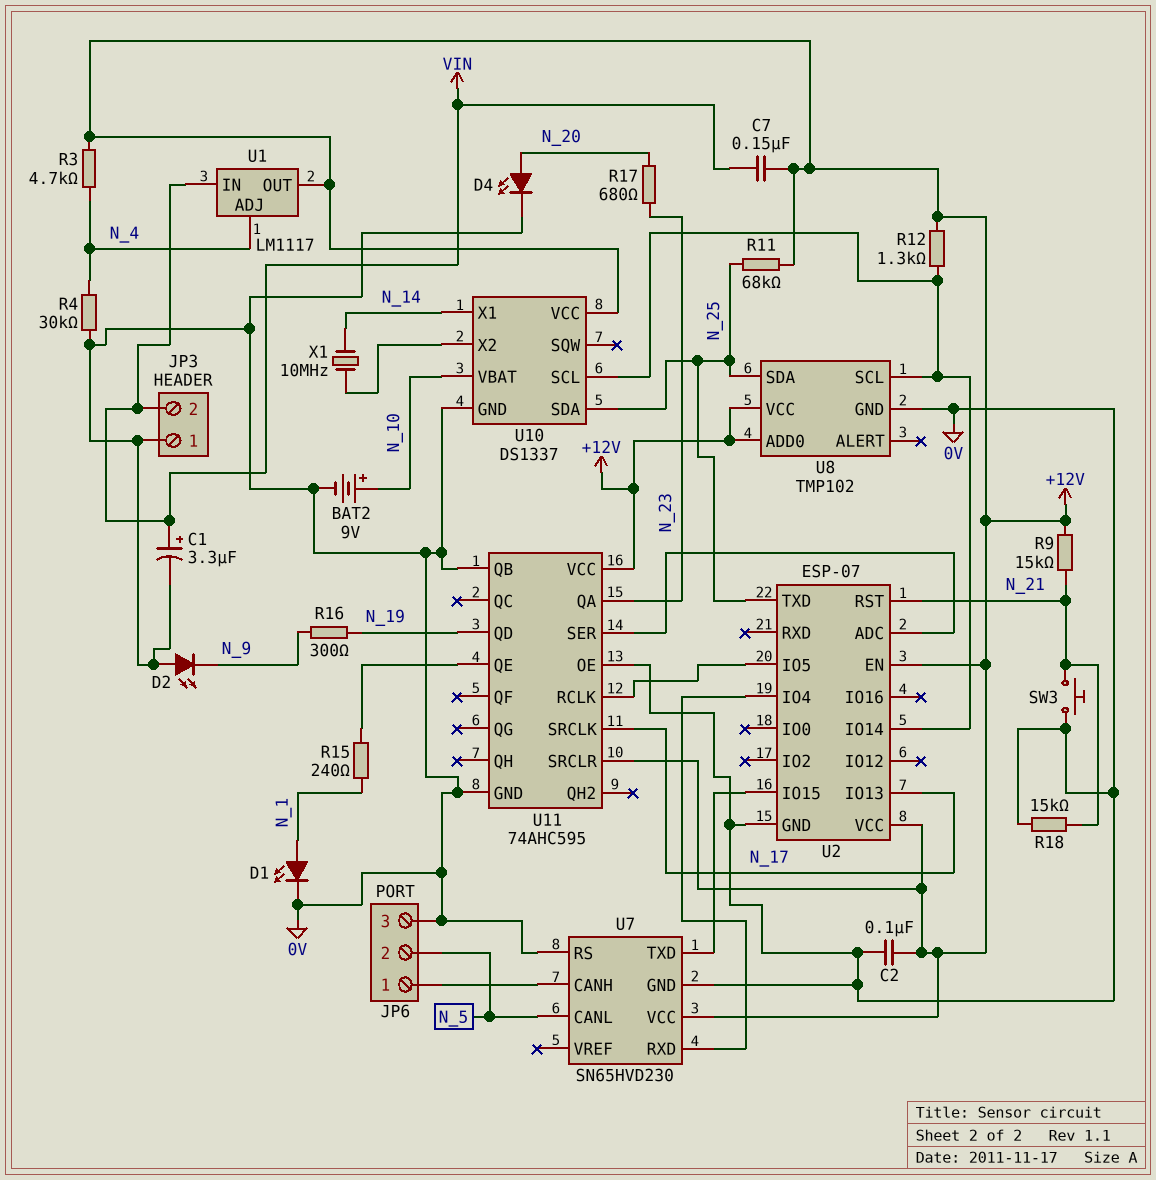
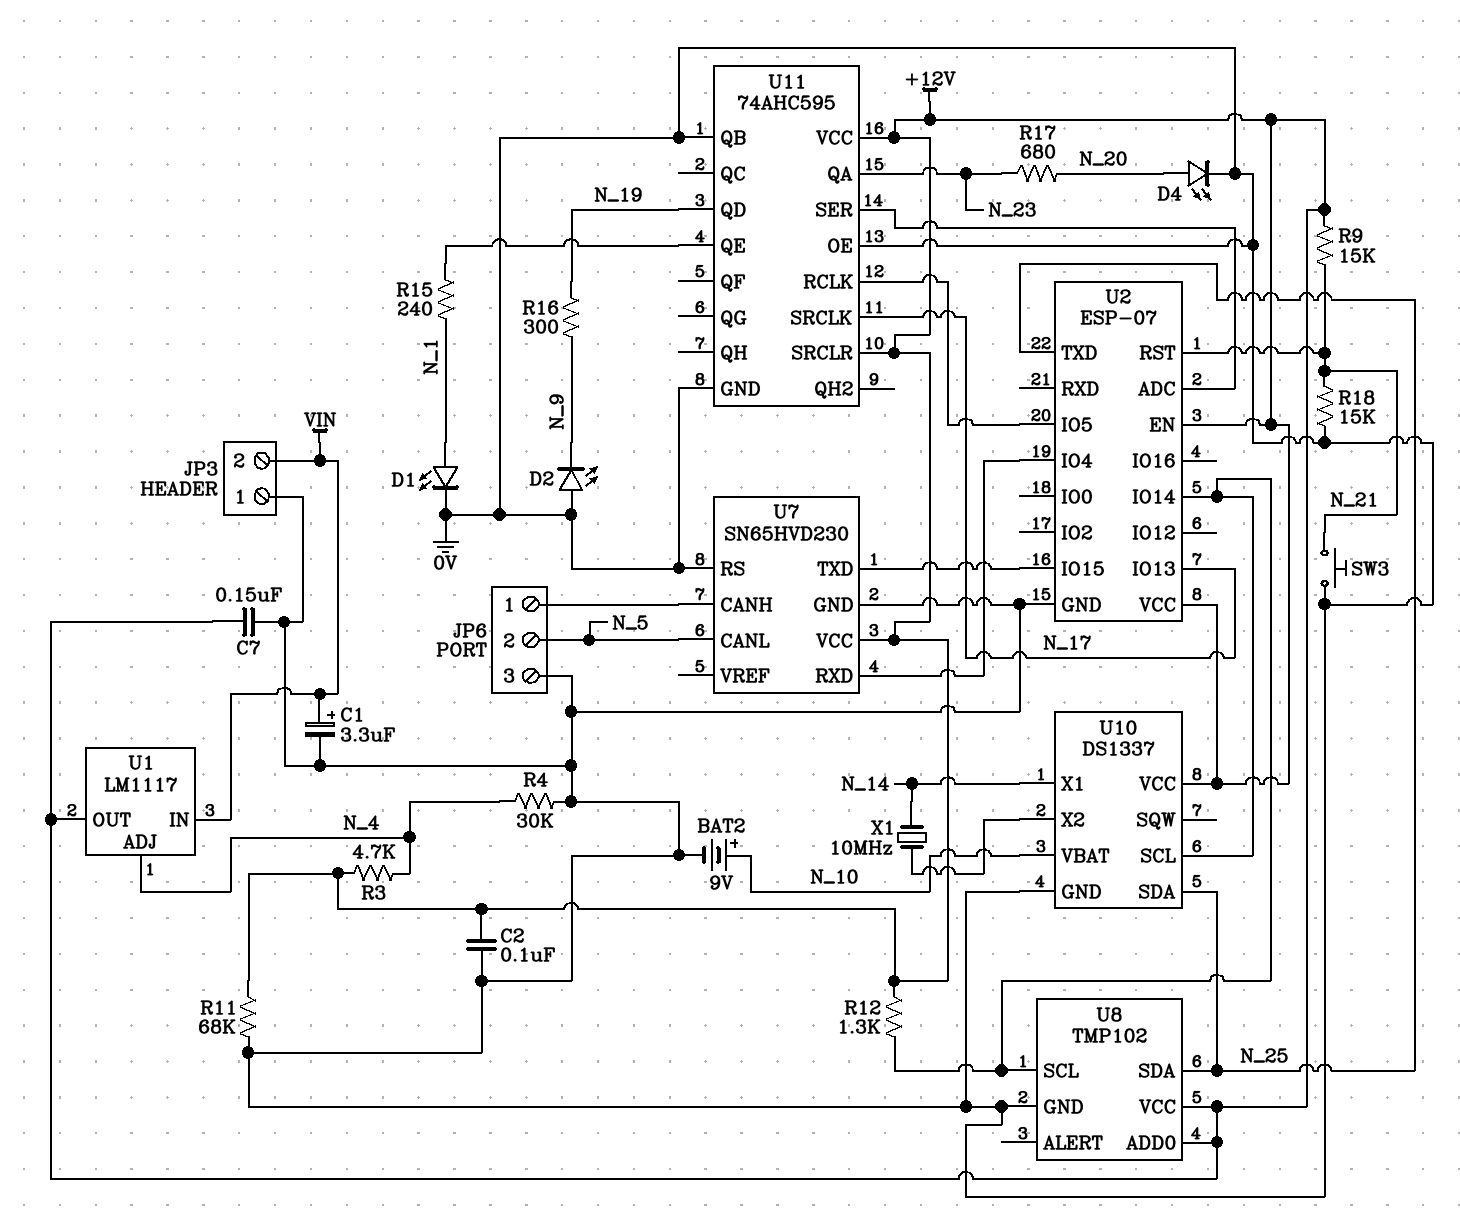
C7: 150nF (+12V, VIN) -> 150nF (+12V, 0V)
R11: 68k (+12V, N_25) -> 68k (+12V, 0V)

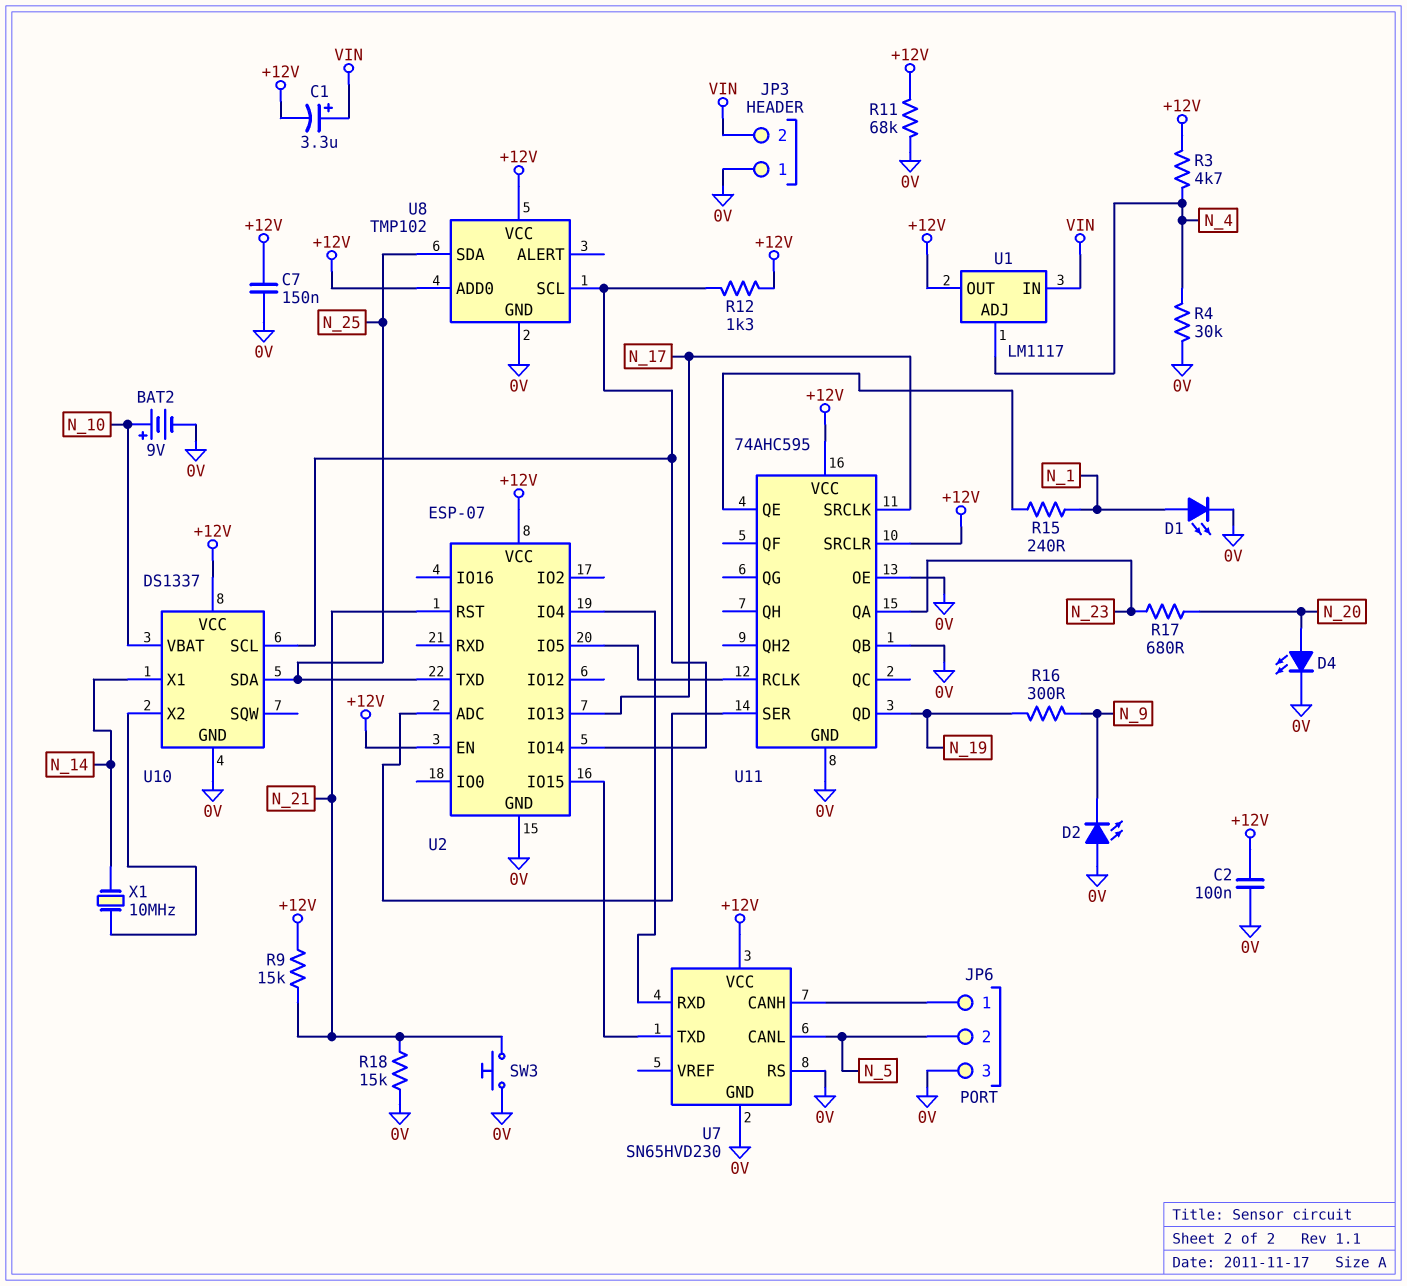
C1: 3.3uF (plus VIN, minus 0V) -> 3.3uF (plus VIN, minus +12V)

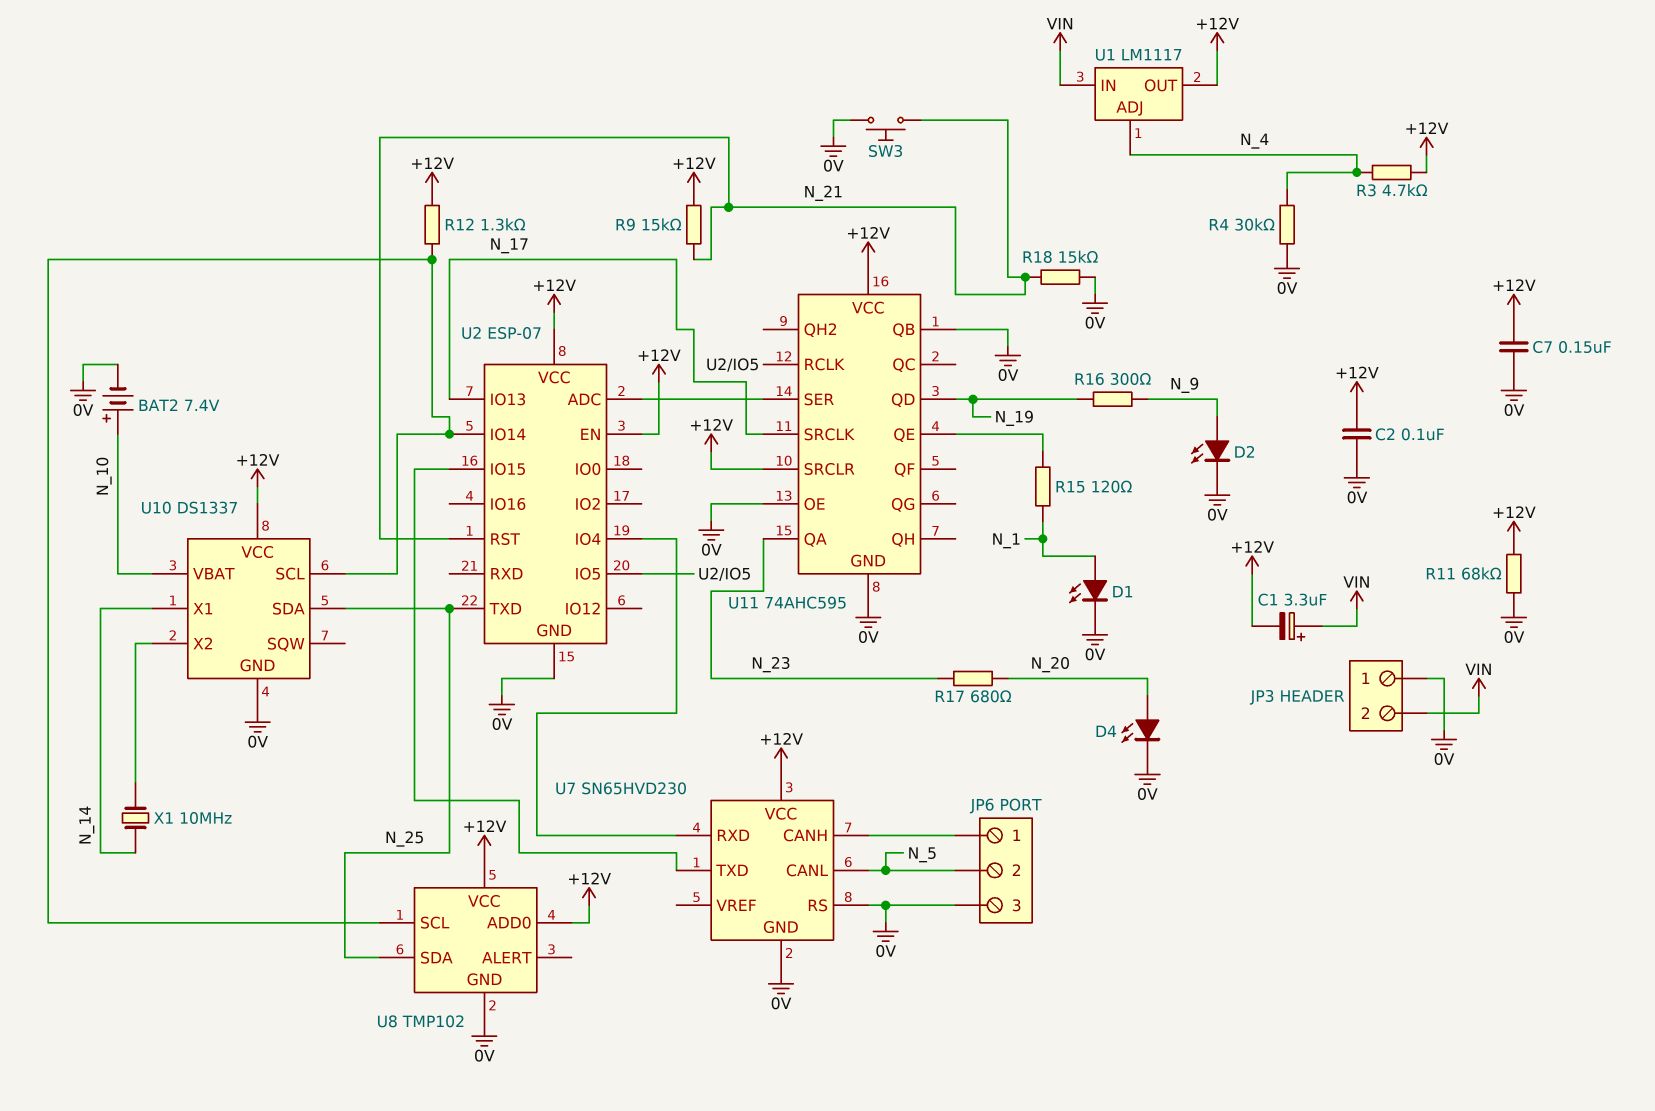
BAT2: 9V (plus N_10, minus 0V) -> 7.4V (plus N_10, minus 0V)
D2: LED (A 0V, K N_9) -> LED (A N_9, K 0V)
R15: 240 (N_1, U11/QE) -> 120 (N_1, U11/QE)

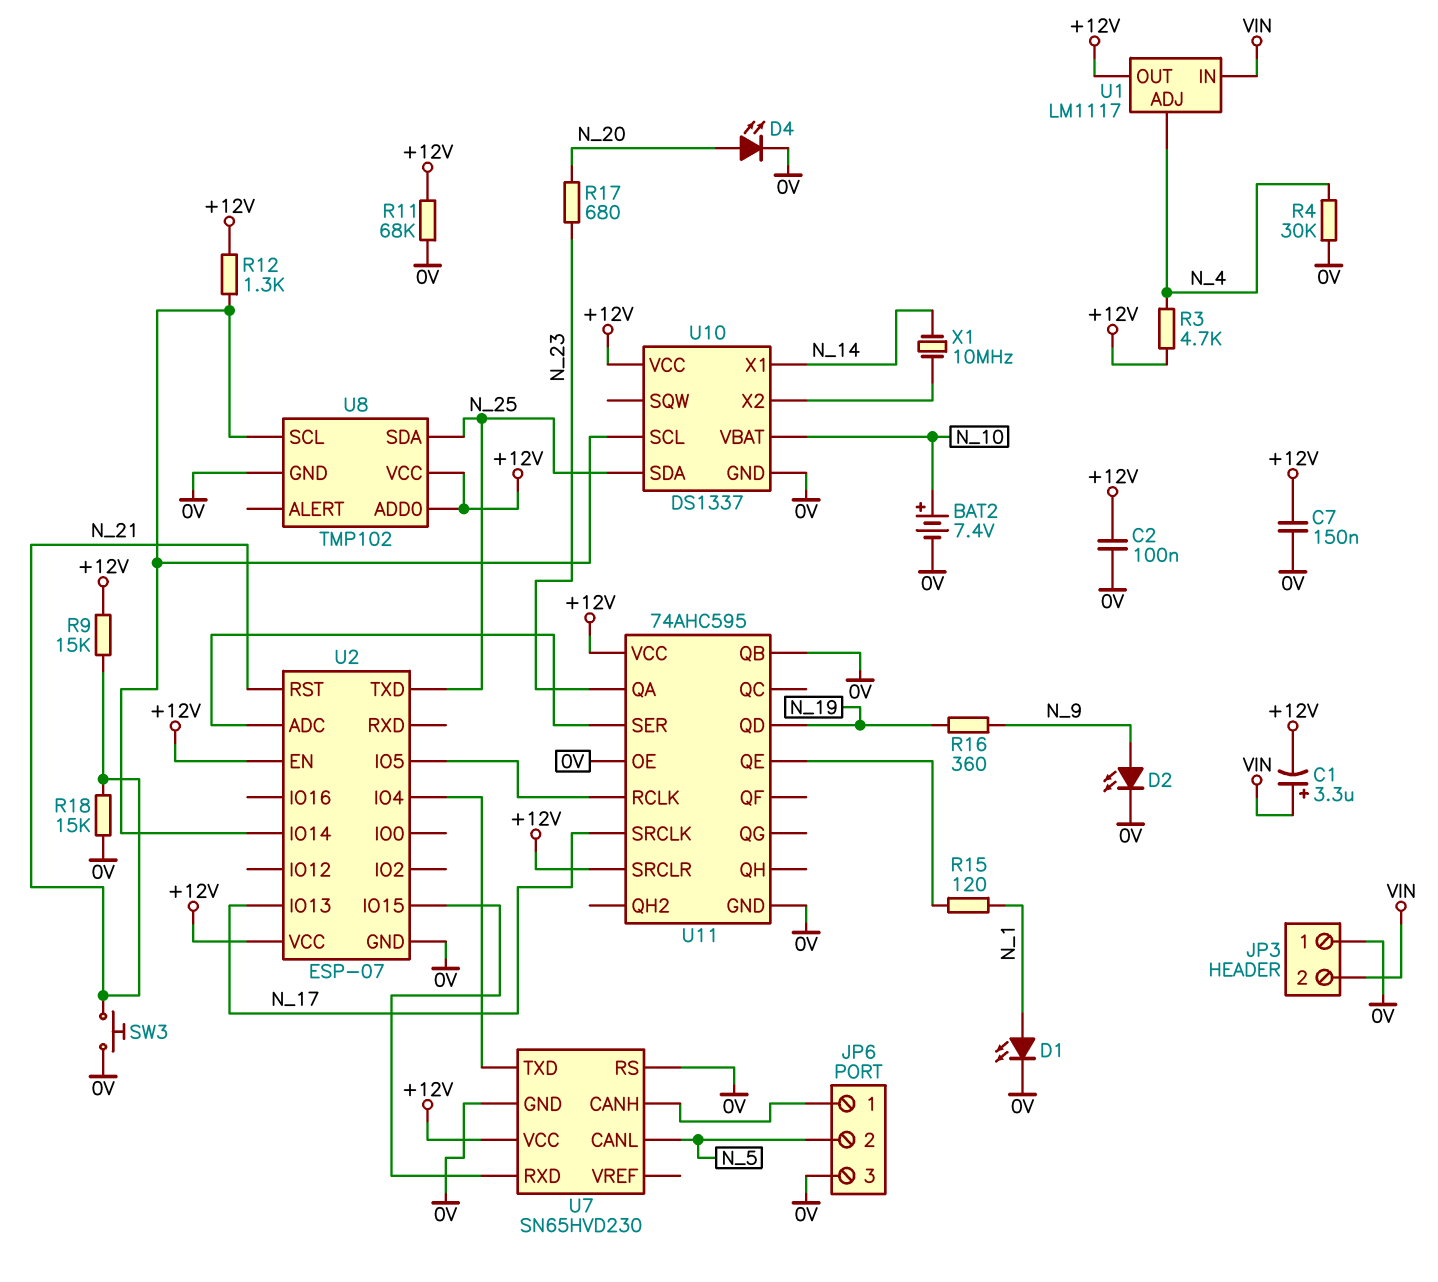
R16: 300 (N_9, N_19) -> 360 (N_9, N_19)
U7 pin RXD: U2/IO4 -> U2/IO15
U7 pin TXD: U2/IO15 -> U2/IO4

